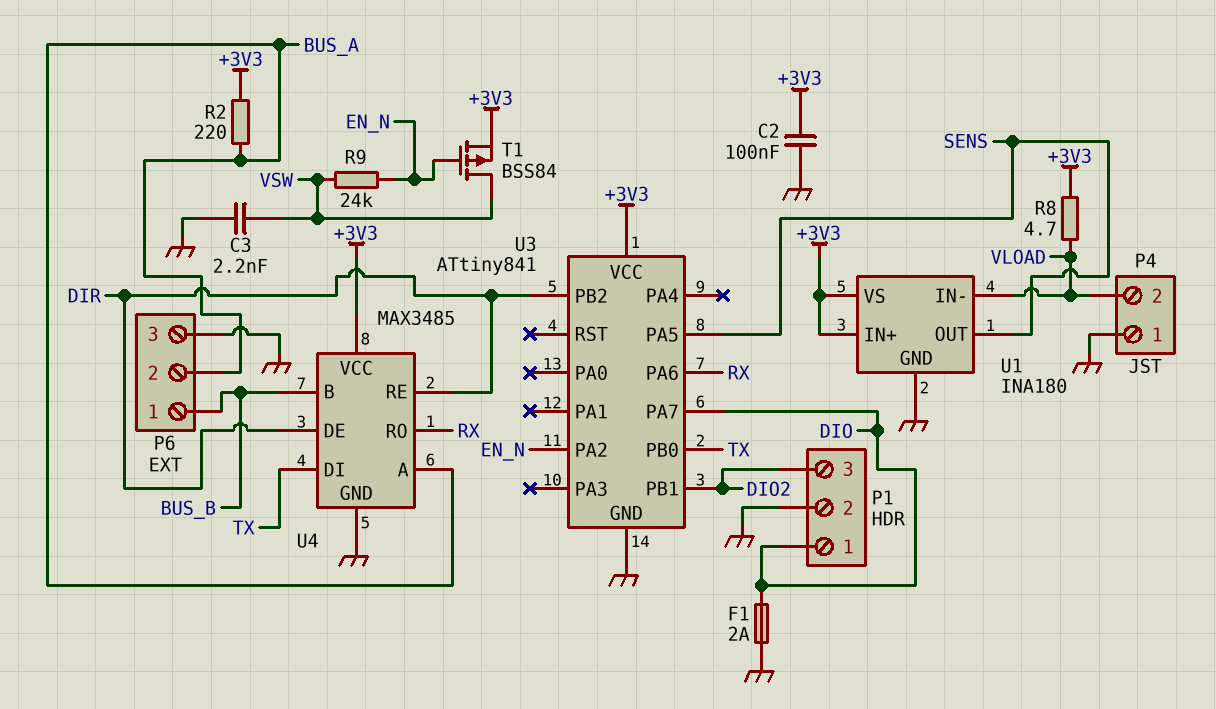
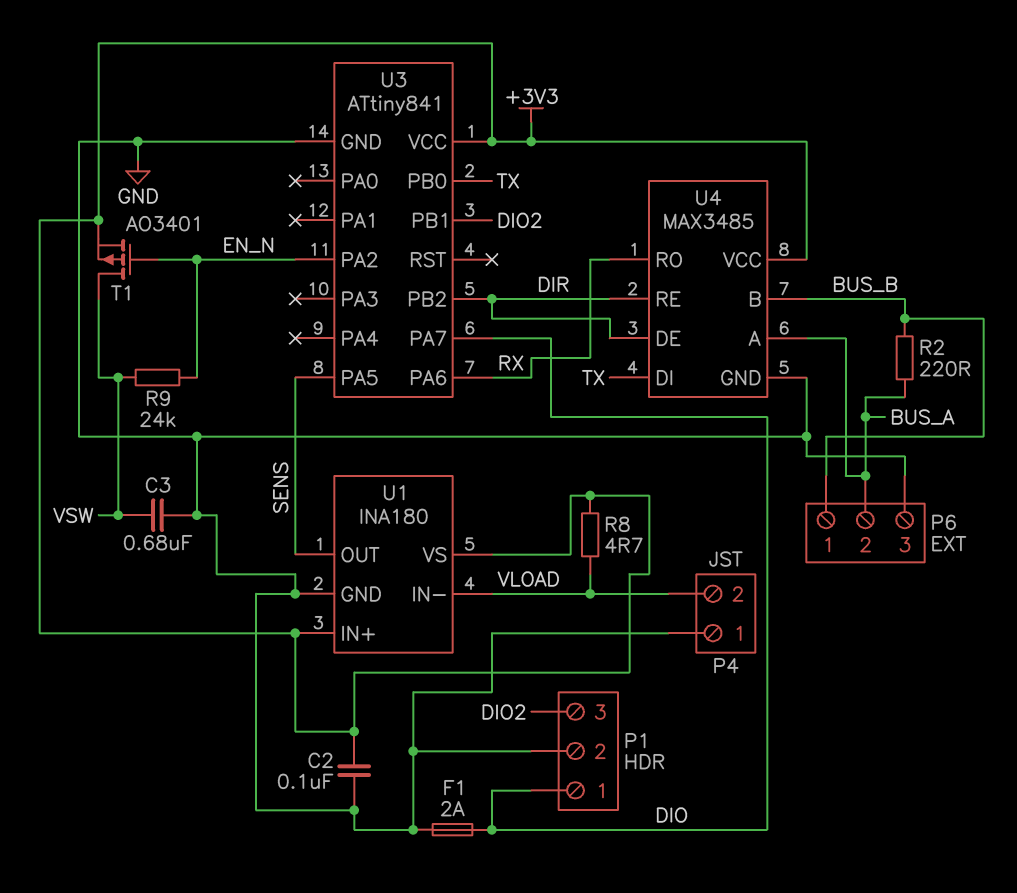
C3: 2.2nF (GND, VSW) -> 680nF (GND, VSW)
R2: 220 (+3V3, BUS_A) -> 220 (BUS_A, BUS_B)
T1: PMOS BSS84 (G EN_N, D VSW, S +3V3) -> PMOS AO3401 (G EN_N, D VSW, S +3V3)

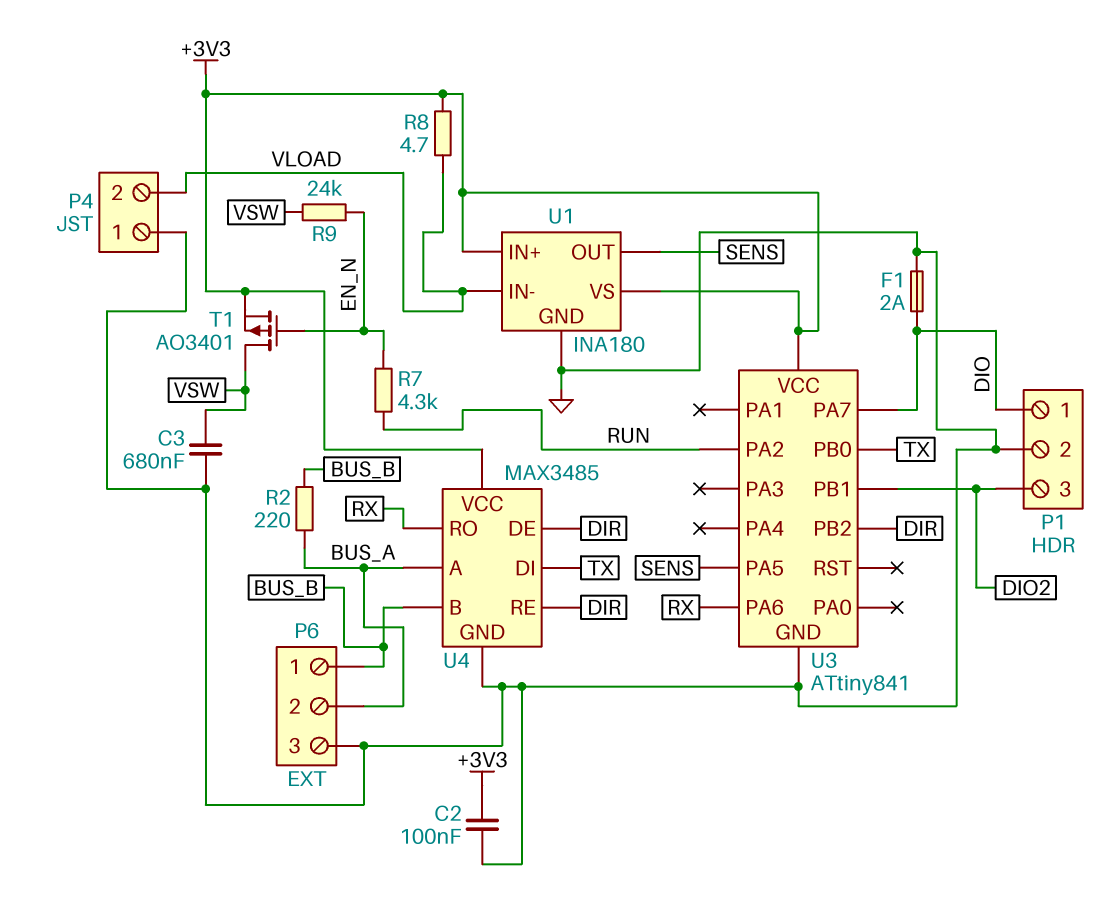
R7: none -> 4.3k (EN_N, RUN)
U3 pin PA2: EN_N -> RUN

